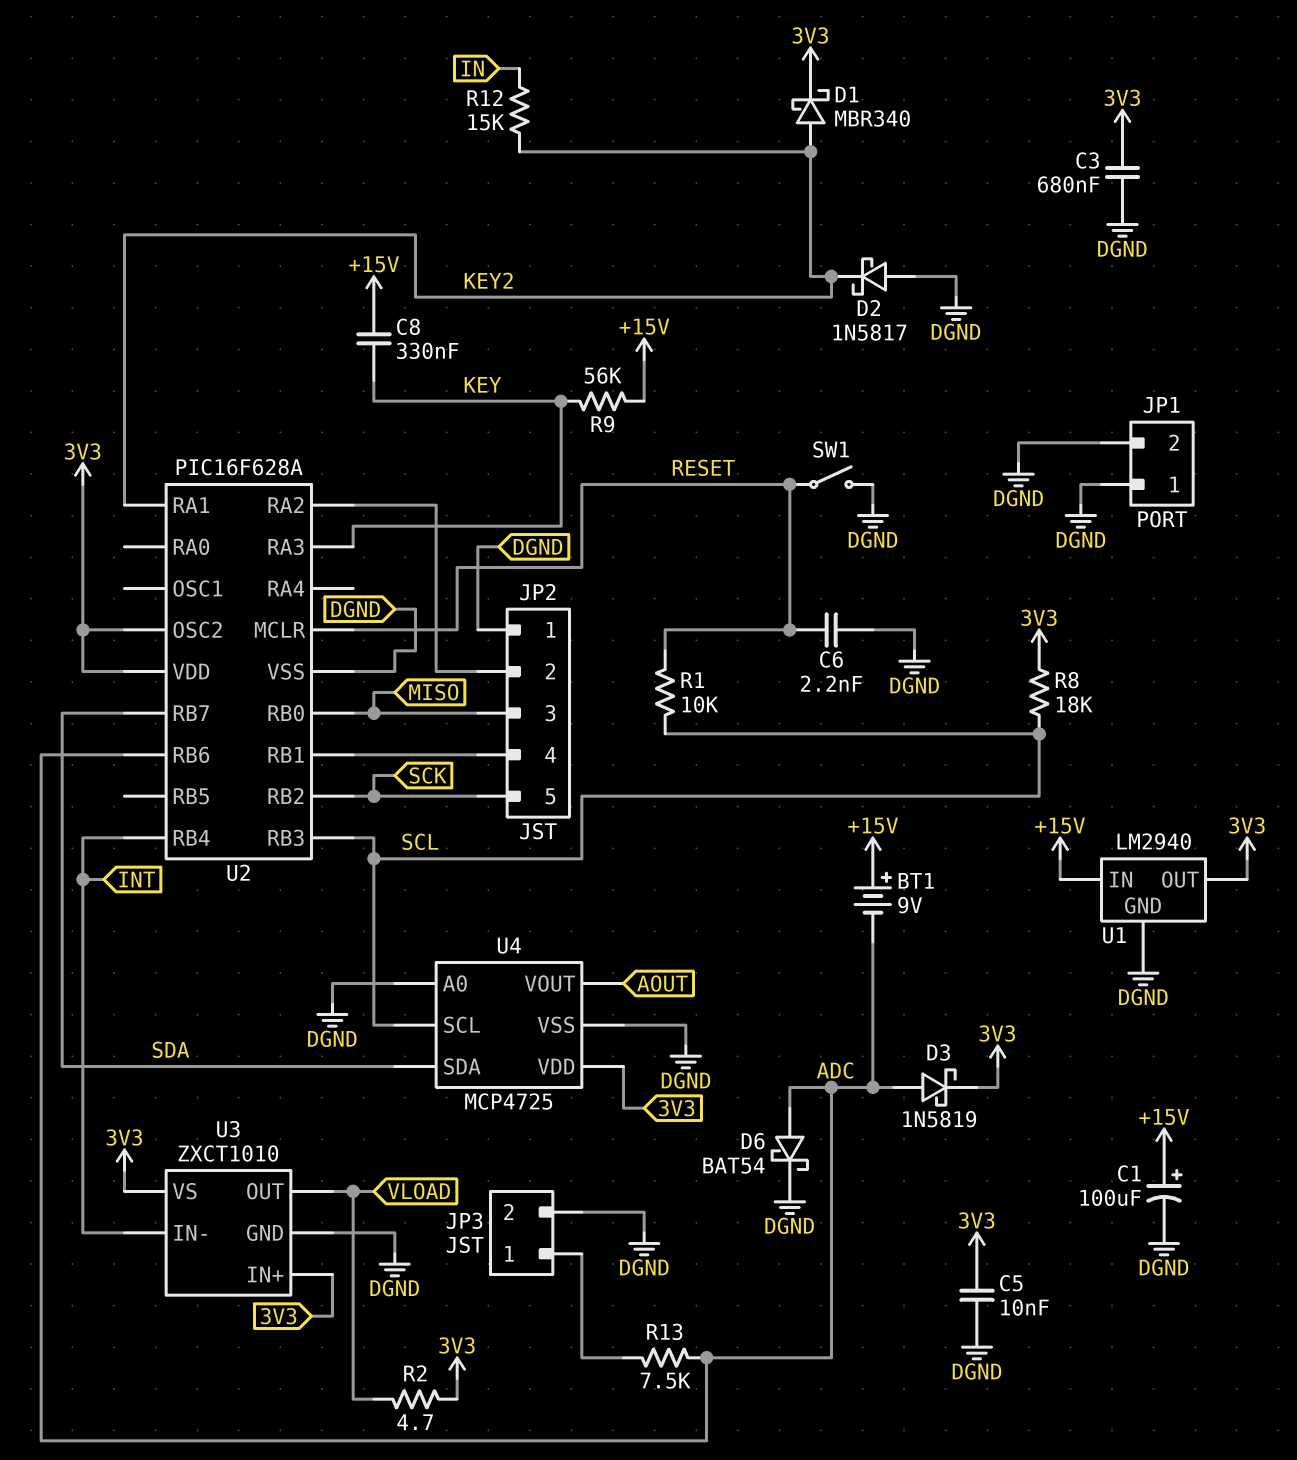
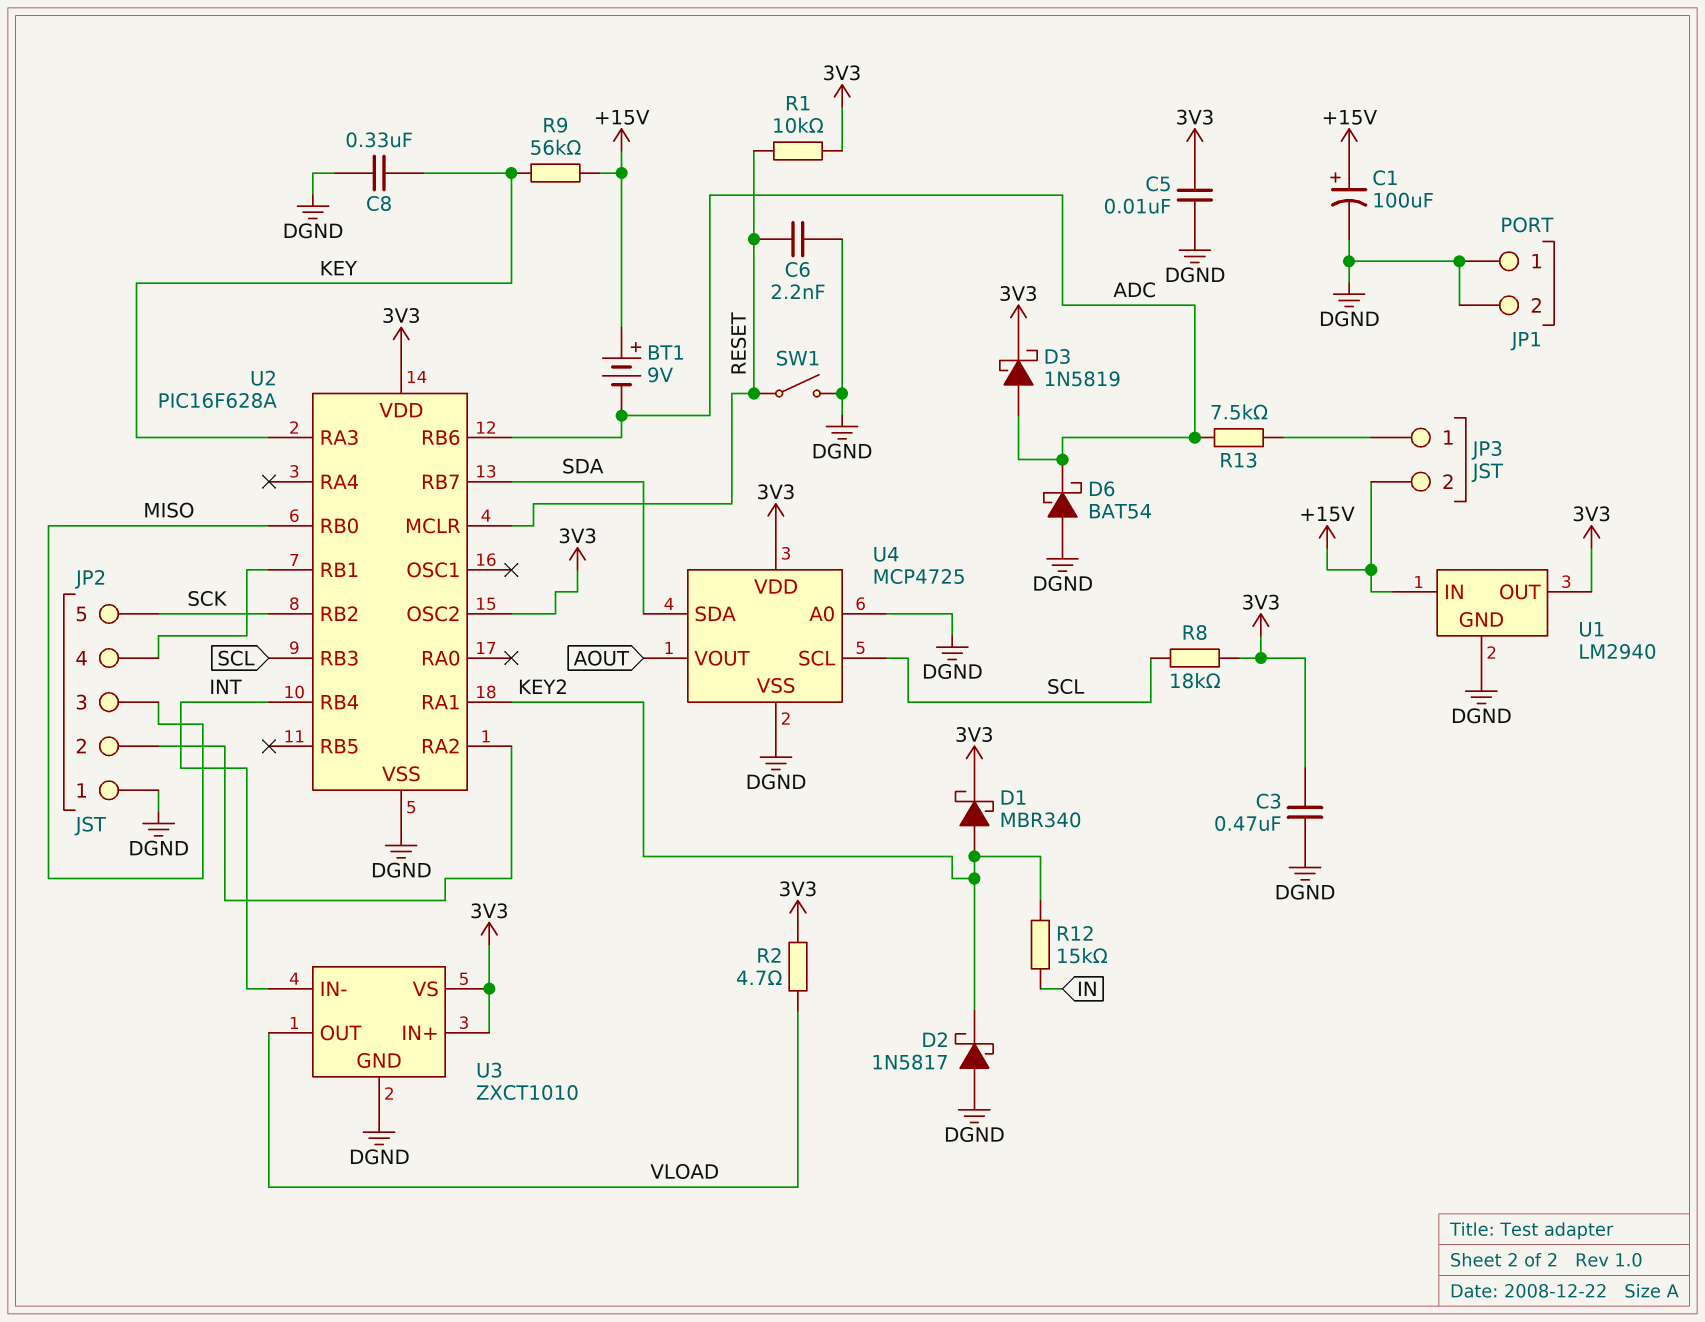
C3: 680nF (3V3, DGND) -> 470nF (3V3, DGND)
C8: 330nF (+15V, KEY) -> 330nF (DGND, KEY)
D6: schottky BAT54 (A ADC, K DGND) -> schottky BAT54 (A DGND, K ADC)
JP3 pin 2: DGND -> +15V
R1: 10k (RESET, SCL) -> 10k (3V3, RESET)

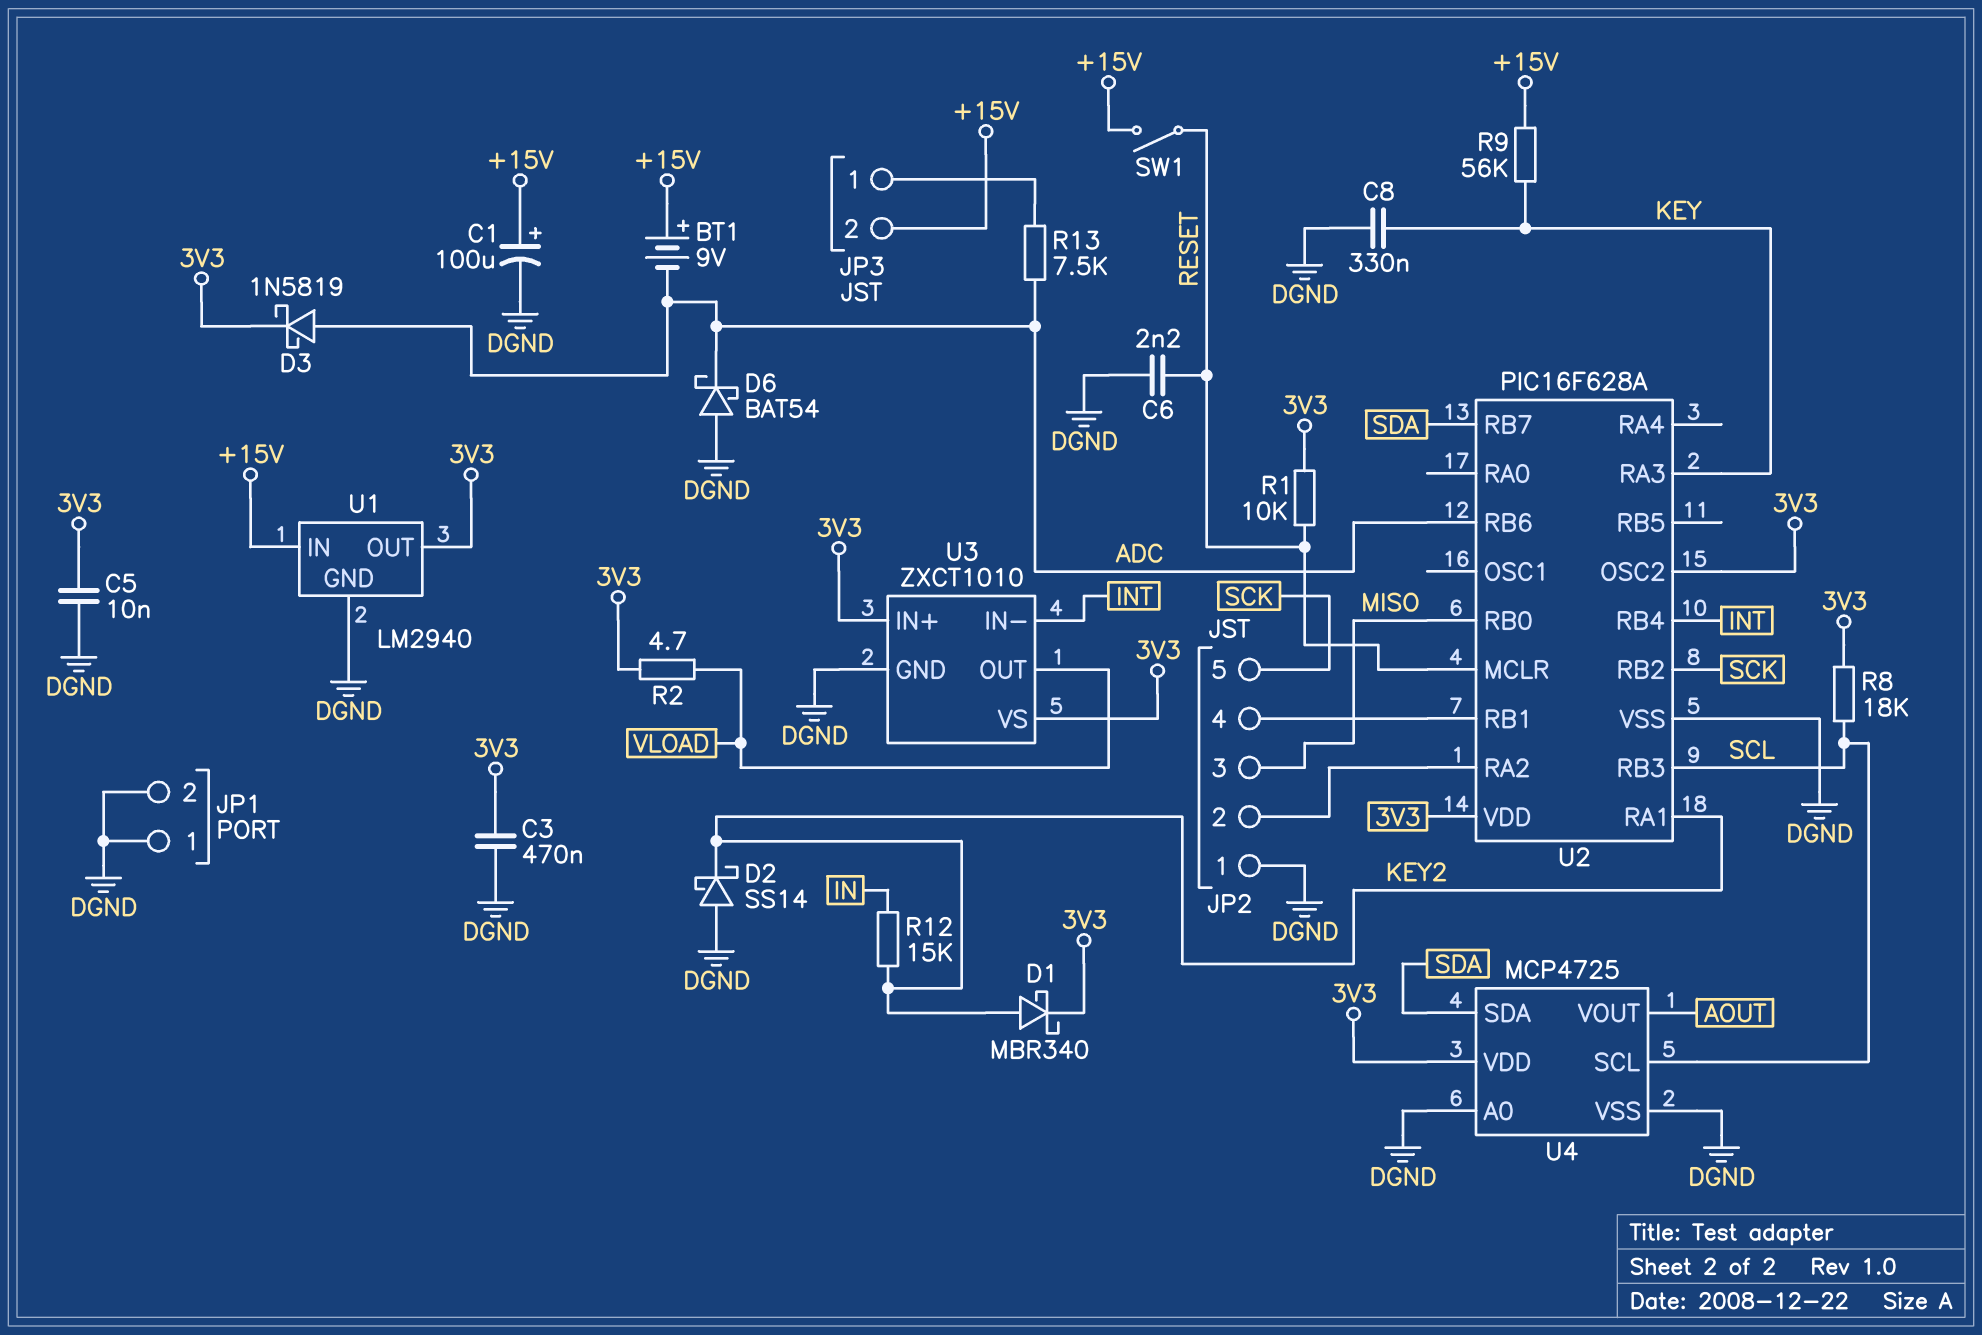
D2: schottky 1N5817 (A DGND, K KEY2) -> schottky SS14 (A DGND, K KEY2)
SW1: switch (DGND, RESET) -> switch (+15V, RESET)

